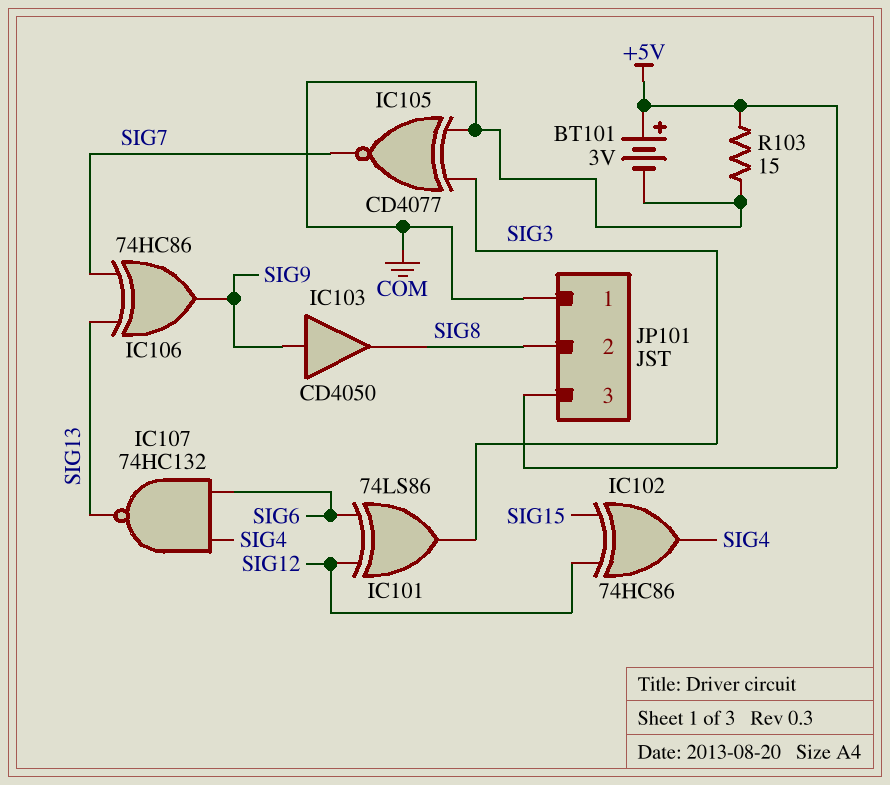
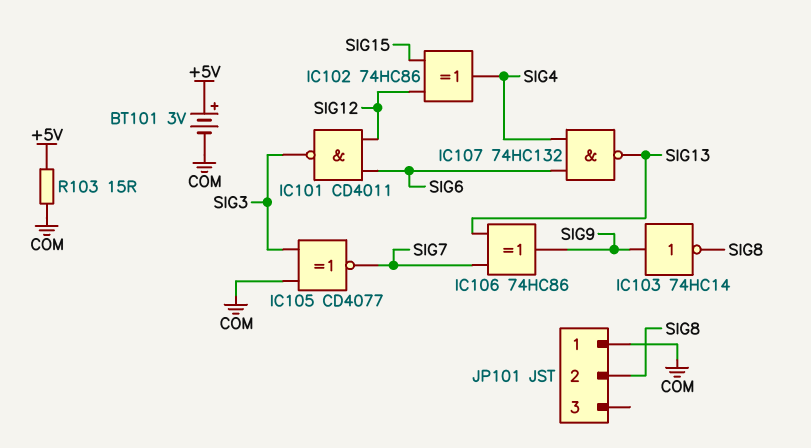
IC101: XOR 74LS86 (in SIG6, in SIG12, out SIG3) -> NAND CD4011 (in SIG6, in SIG12, out SIG3)
IC103: buffer CD4050 (in SIG9, out SIG8) -> NOT 74HC14 (in SIG9, out SIG8)
JP101 pin 3: +5V -> none

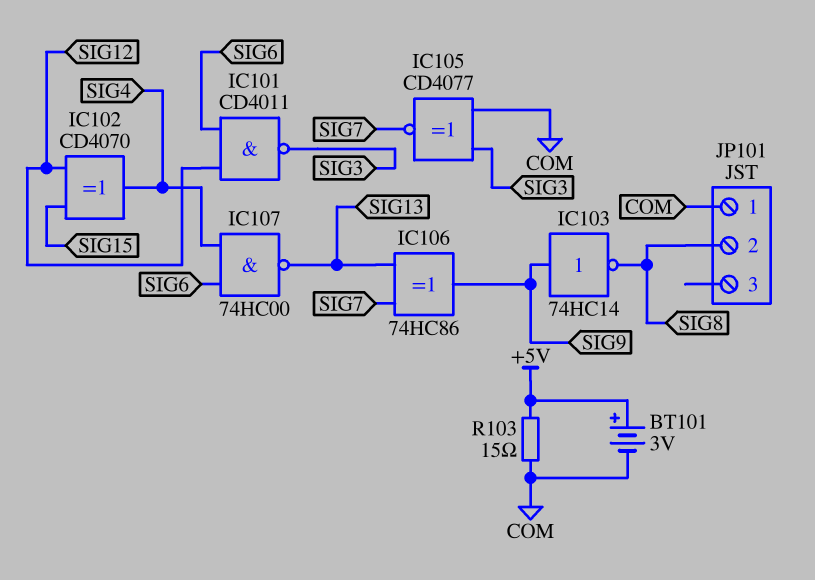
IC102: XOR 74HC86 (in SIG12, in SIG15, out SIG4) -> XOR CD4070 (in SIG12, in SIG15, out SIG4)
IC107: NAND 74HC132 (in SIG4, in SIG6, out SIG13) -> NAND 74HC00 (in SIG4, in SIG6, out SIG13)

